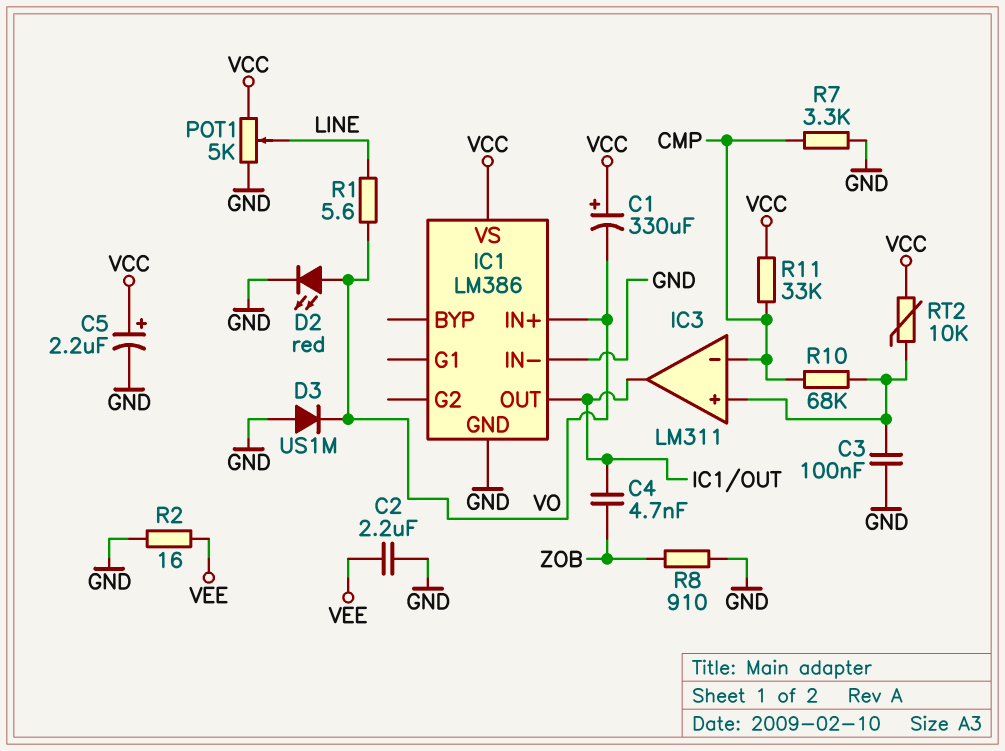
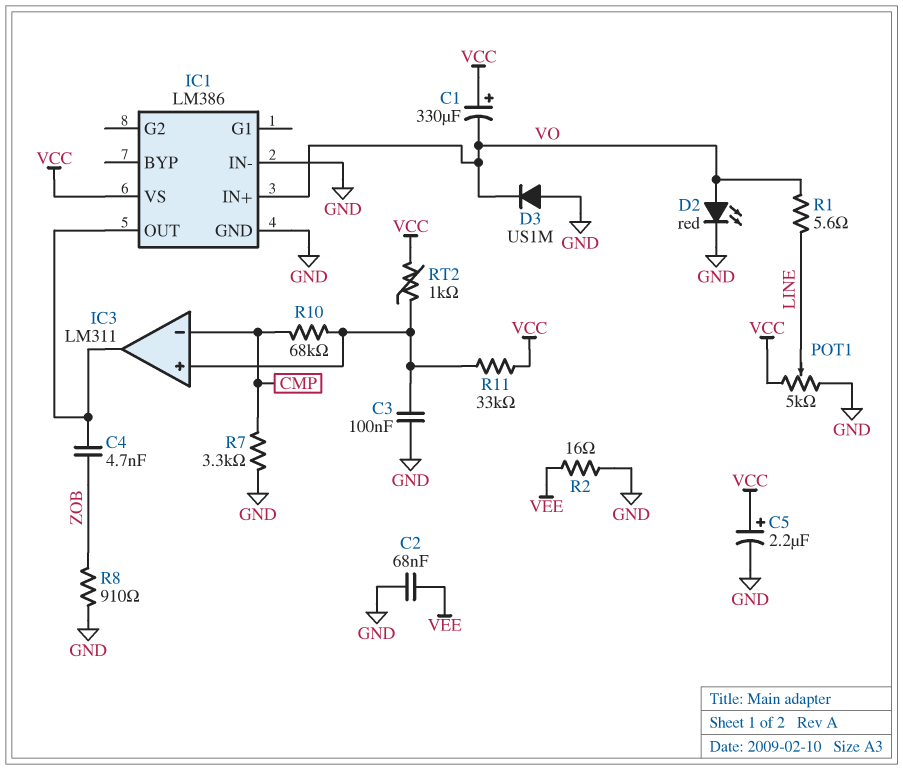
C2: 2.2uF (GND, VEE) -> 68nF (GND, VEE)
R11: 33k (CMP, VCC) -> 33k (IC3/in+, VCC)
RT2: 10k (IC3/in+, VCC) -> 1k (IC3/in+, VCC)

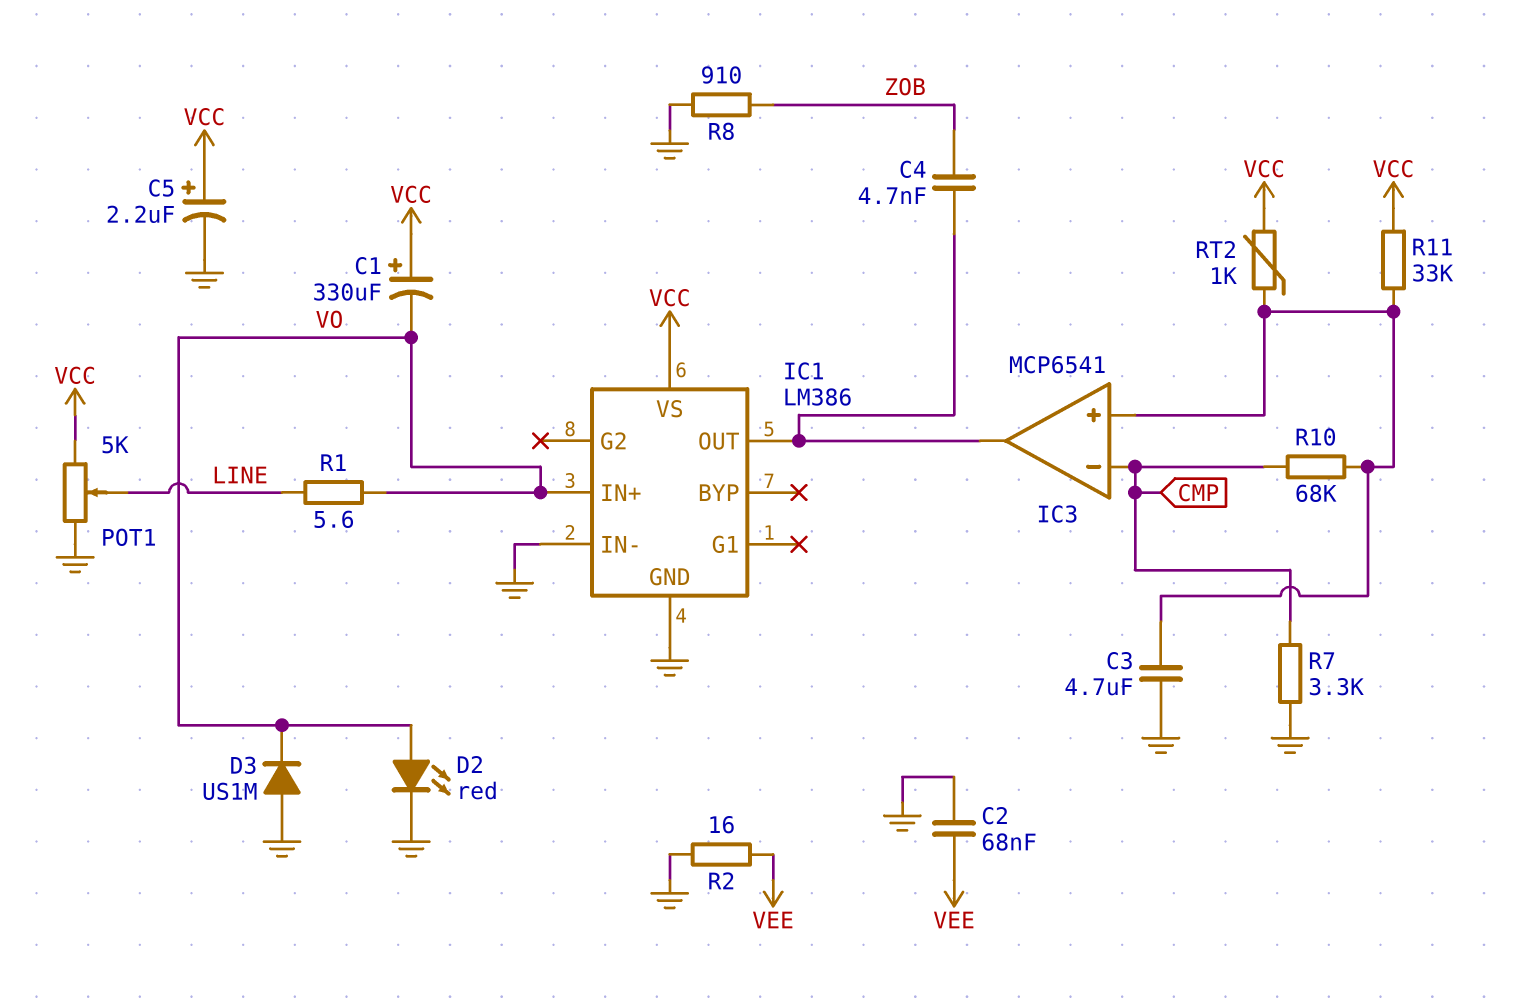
C3: 100nF (GND, IC3/in+) -> 4.7uF (GND, IC3/in+)
IC3: LM311 -> MCP6541

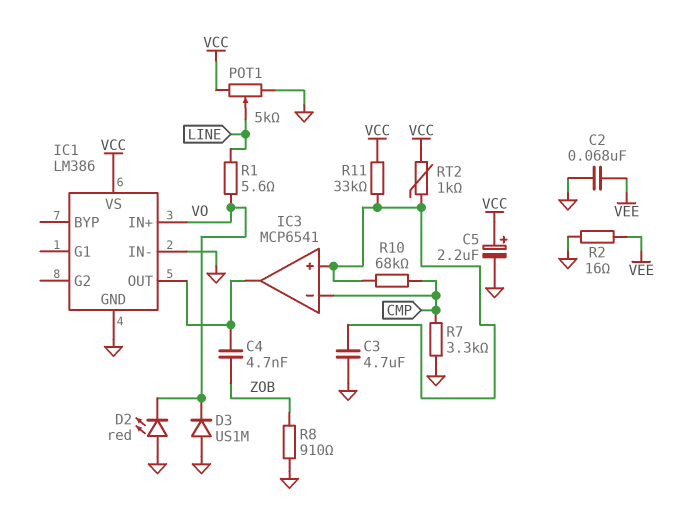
C1: 330uF (plus VCC, minus VO) -> none
D2: LED red (A VO, K GND) -> LED red (A GND, K VO)

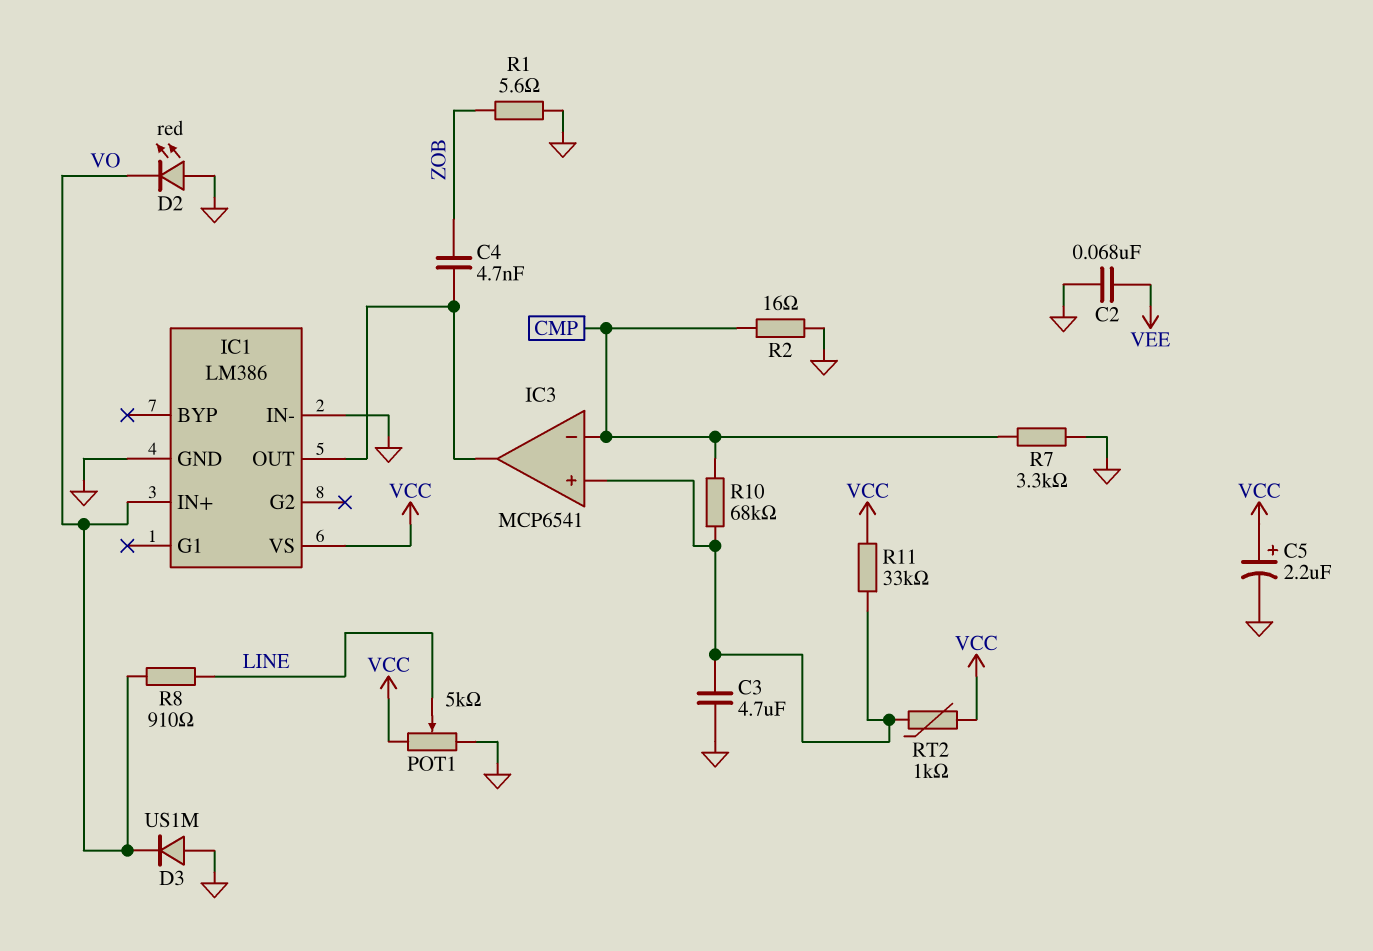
R1: 5.6 (LINE, VO) -> 5.6 (GND, ZOB)
R2: 16 (GND, VEE) -> 16 (CMP, GND)
R8: 910 (GND, ZOB) -> 910 (LINE, VO)

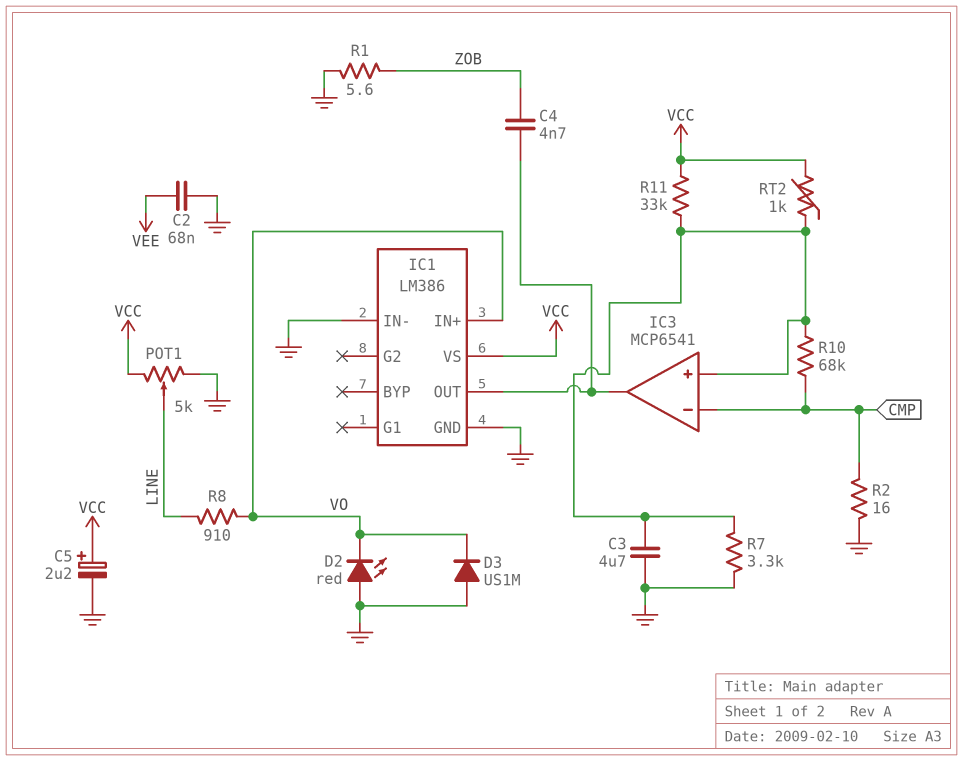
R7: 3.3k (CMP, GND) -> 3.3k (GND, IC3/in+)

